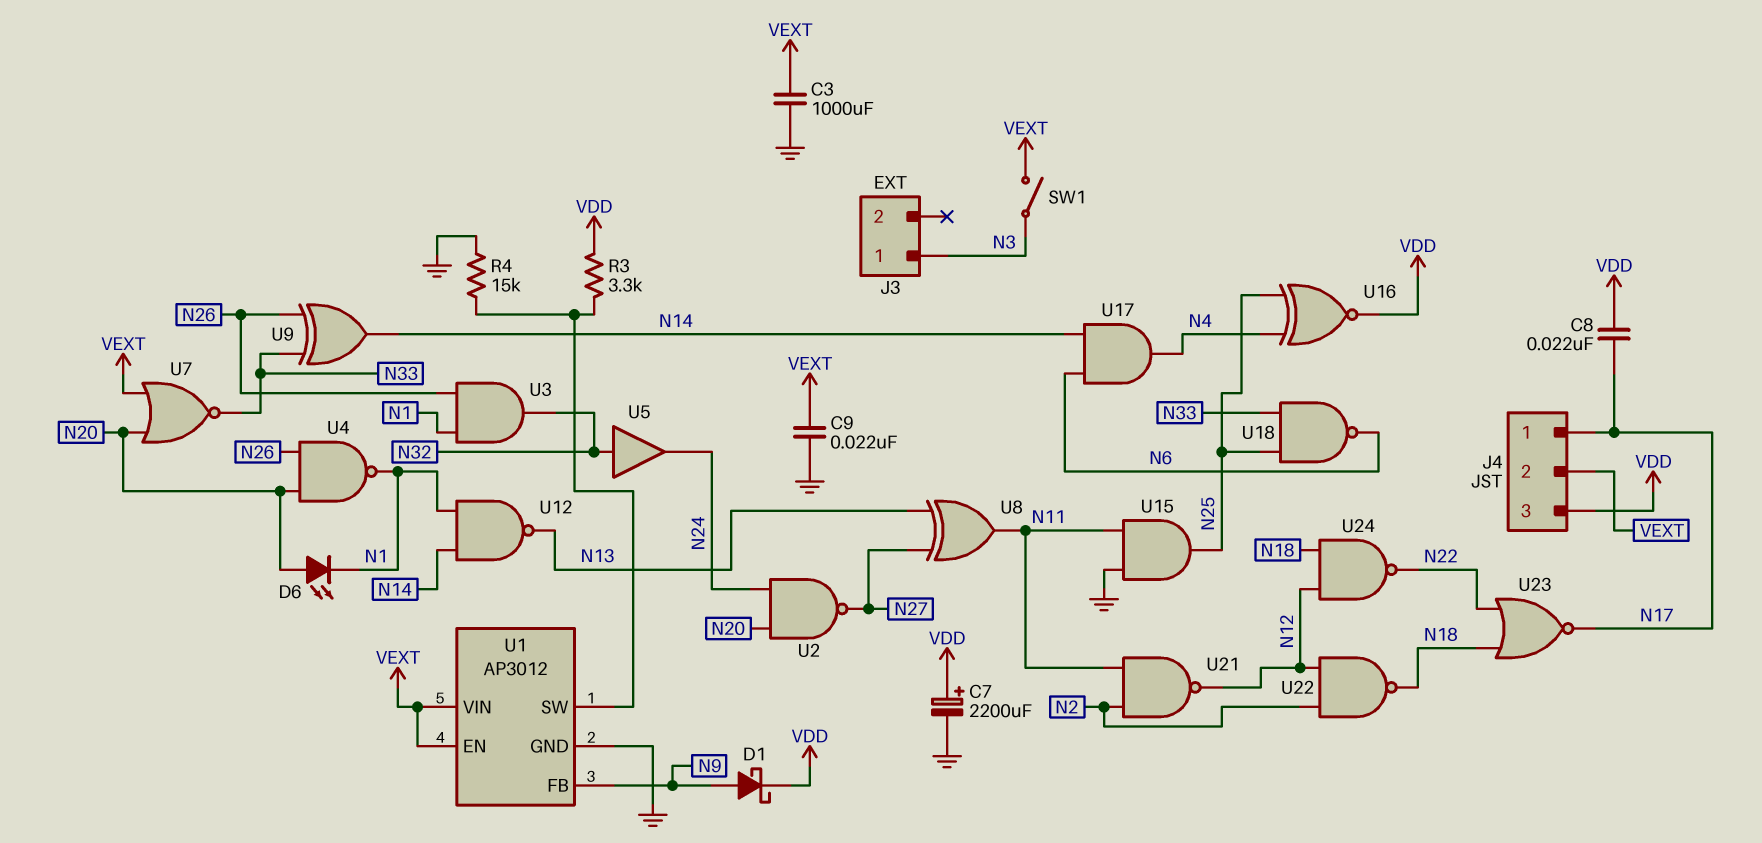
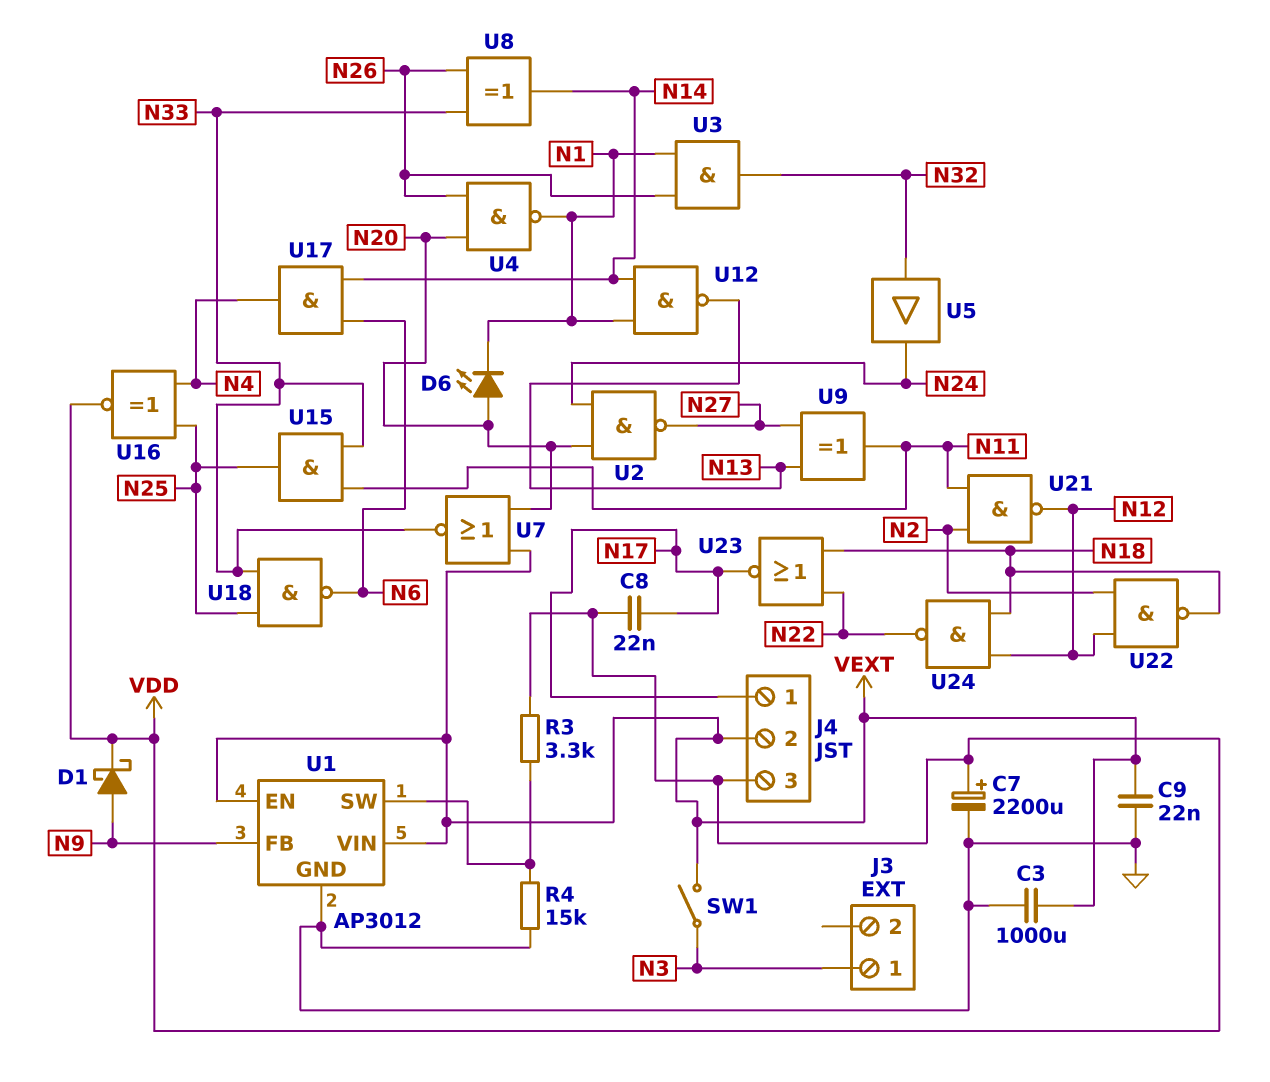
U8: XOR (in N13, in N27, out N11) -> XOR (in N26, in N33, out N14)
U9: XOR (in N26, in N33, out N14) -> XOR (in N13, in N27, out N11)
U15: AND (in GND, in N11, out N25) -> AND (in N11, in N33, out N25)

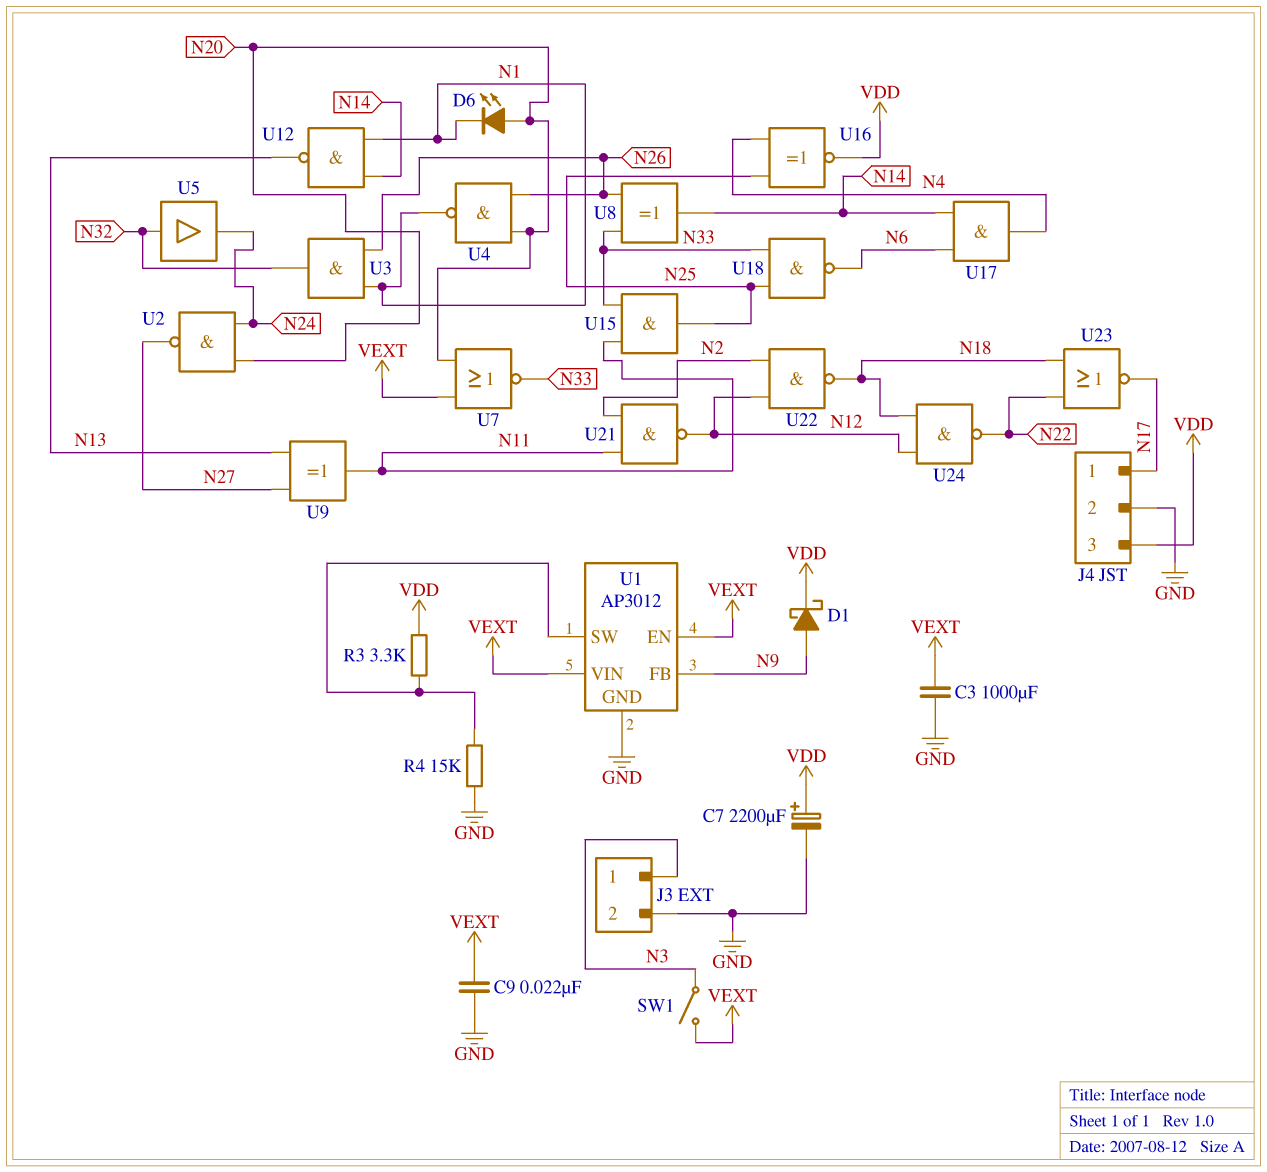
C8: 22nF (N17, VDD) -> none
J3 pin 2: none -> GND
J4 pin 2: VEXT -> GND

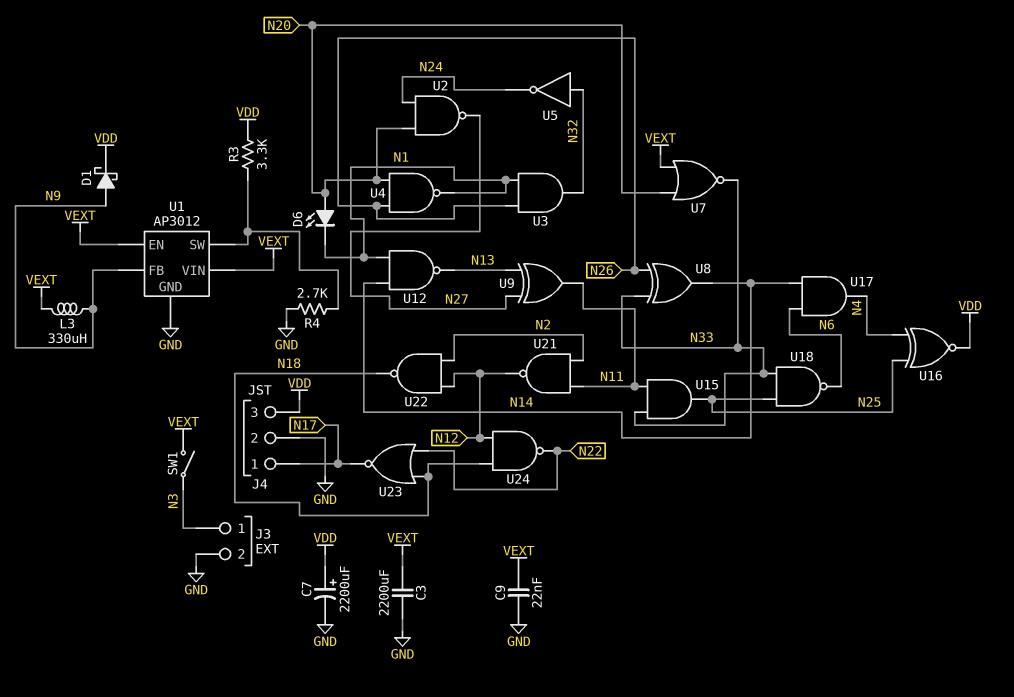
C3: 1000uF (GND, VEXT) -> 2200uF (GND, VEXT)
L3: none -> 330uH (N9, VEXT)
R4: 15k (GND, U1/SW) -> 2.7k (GND, U1/SW)
U5: buffer (in N32, out N24) -> NOT (in N32, out N24)

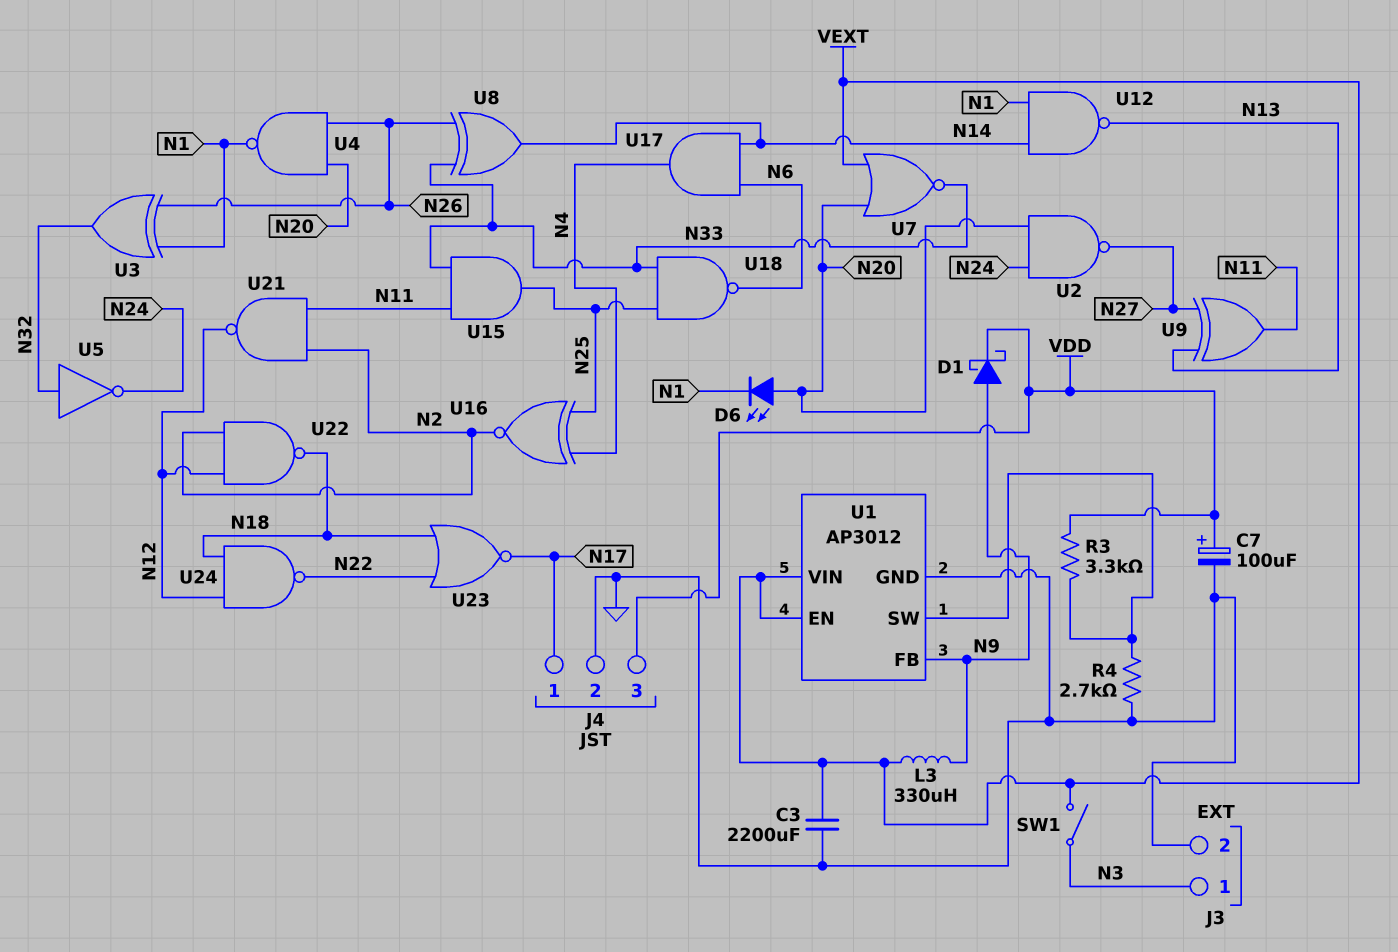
C7: 2200uF (plus VDD, minus GND) -> 100uF (plus VDD, minus GND)
C9: 22nF (GND, VEXT) -> none
U3: AND (in N1, in N26, out N32) -> XOR (in N1, in N26, out N32)
U16: XNOR (in N4, in N25, out VDD) -> XNOR (in N4, in N25, out N2)

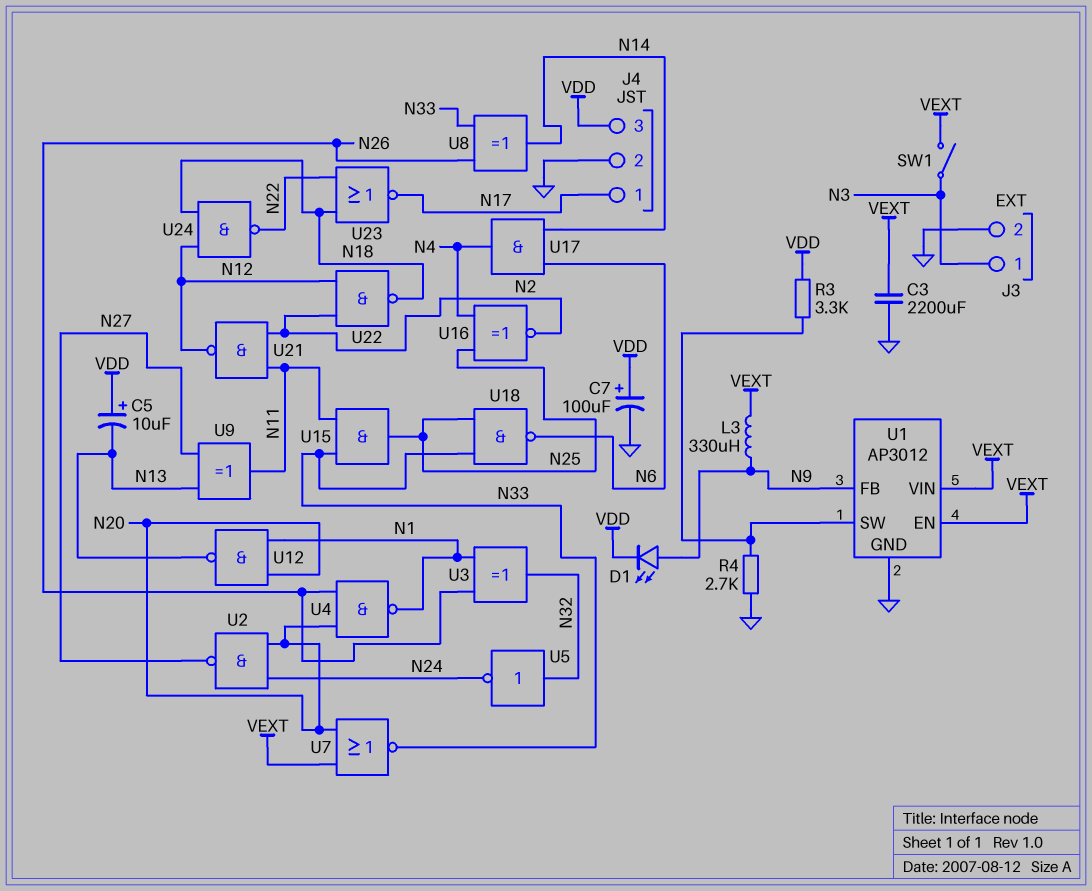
C5: none -> 10uF (plus VDD, minus N13)
D1: schottky (A N9, K VDD) -> LED (A N9, K VDD)
D6: LED (A N20, K N1) -> none
U12: NAND (in N1, in N14, out N13) -> NAND (in N1, in N20, out N13)

